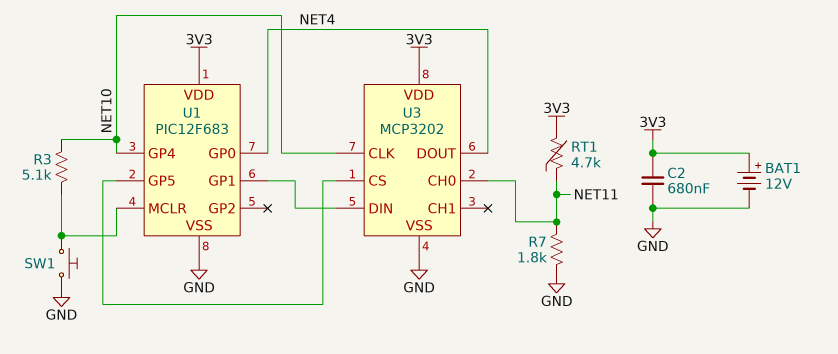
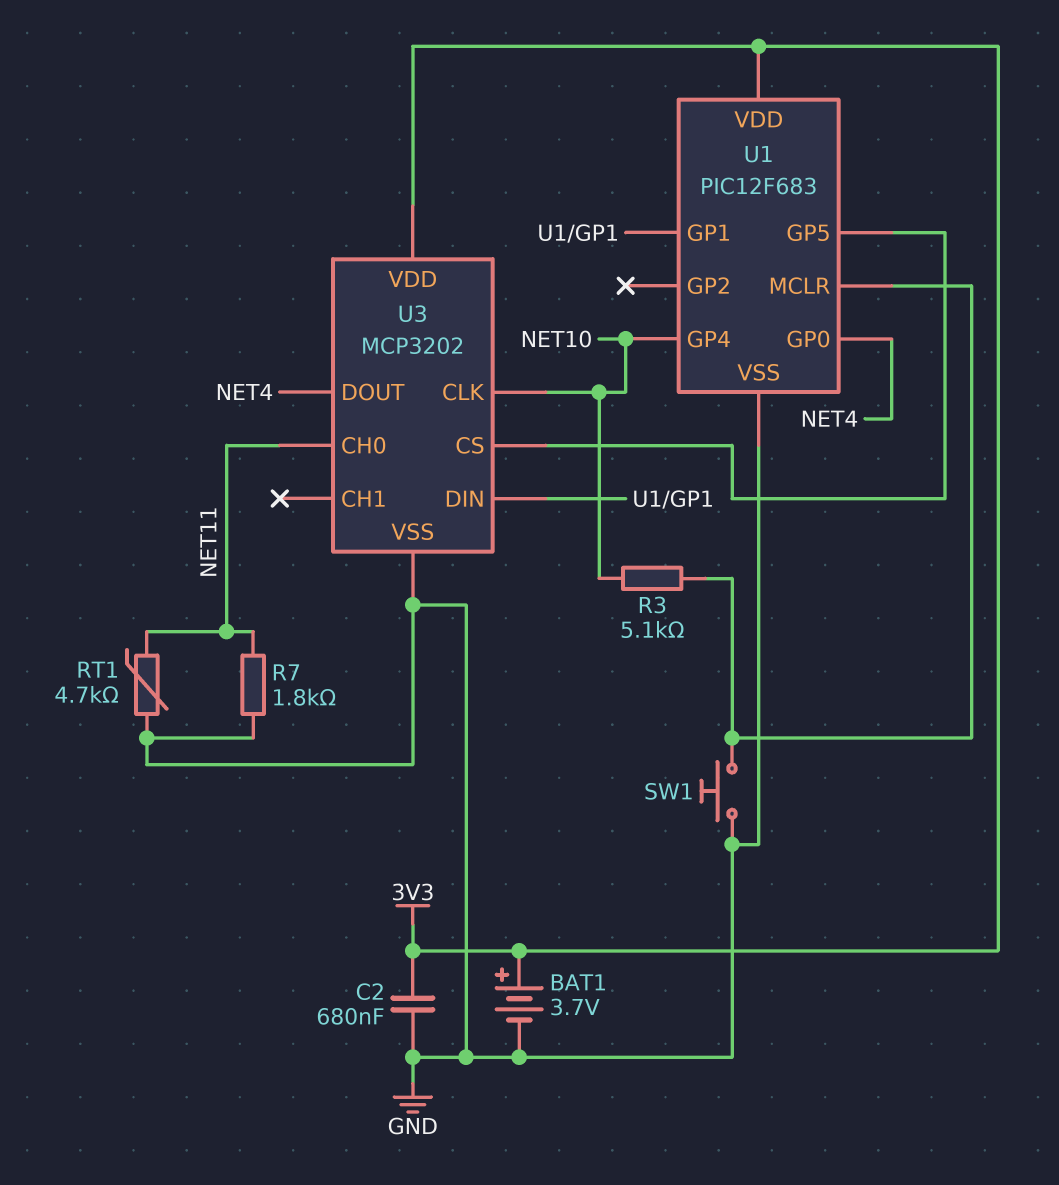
BAT1: 12V (plus 3V3, minus GND) -> 3.7V (plus 3V3, minus GND)
RT1: 4.7k (3V3, NET11) -> 4.7k (GND, NET11)

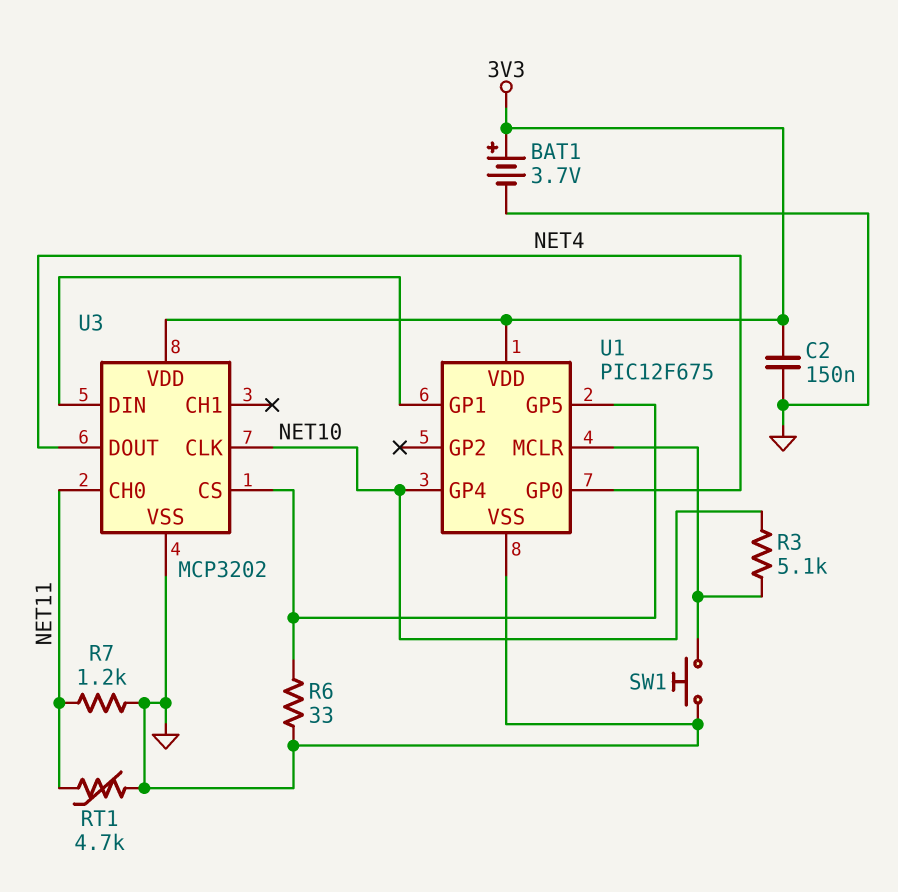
C2: 680nF (3V3, GND) -> 150nF (3V3, GND)
R6: none -> 33 (GND, U1/GP5)
R7: 1.8k (GND, NET11) -> 1.2k (GND, NET11)
U1: PIC12F683 -> PIC12F675

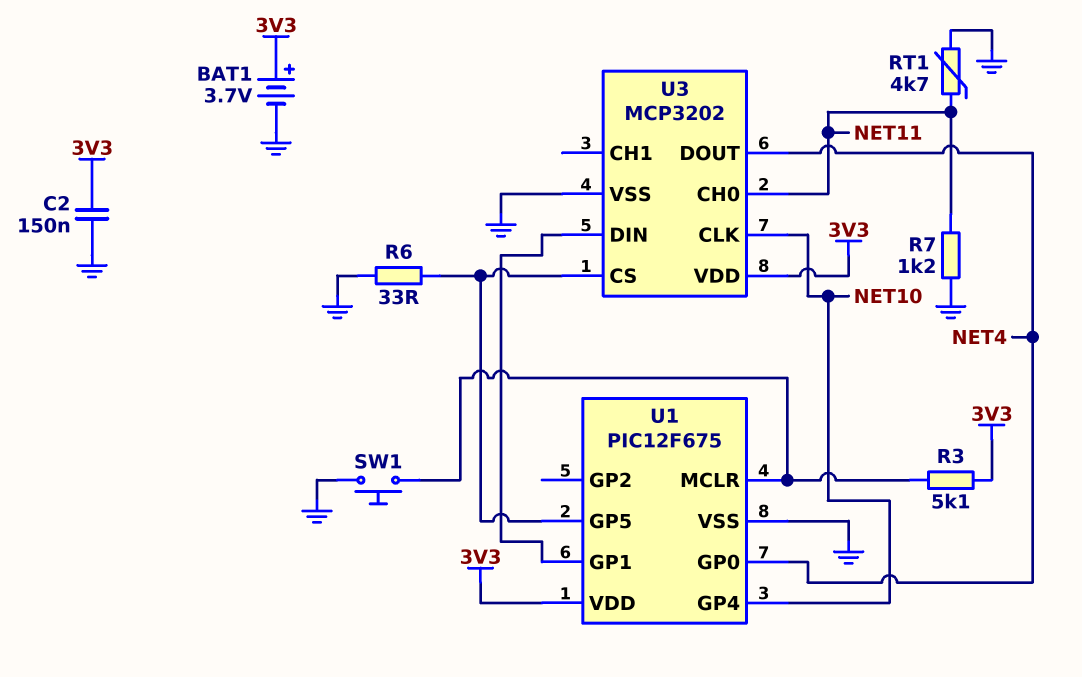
R3: 5.1k (NET10, U1/MCLR) -> 5.1k (3V3, U1/MCLR)

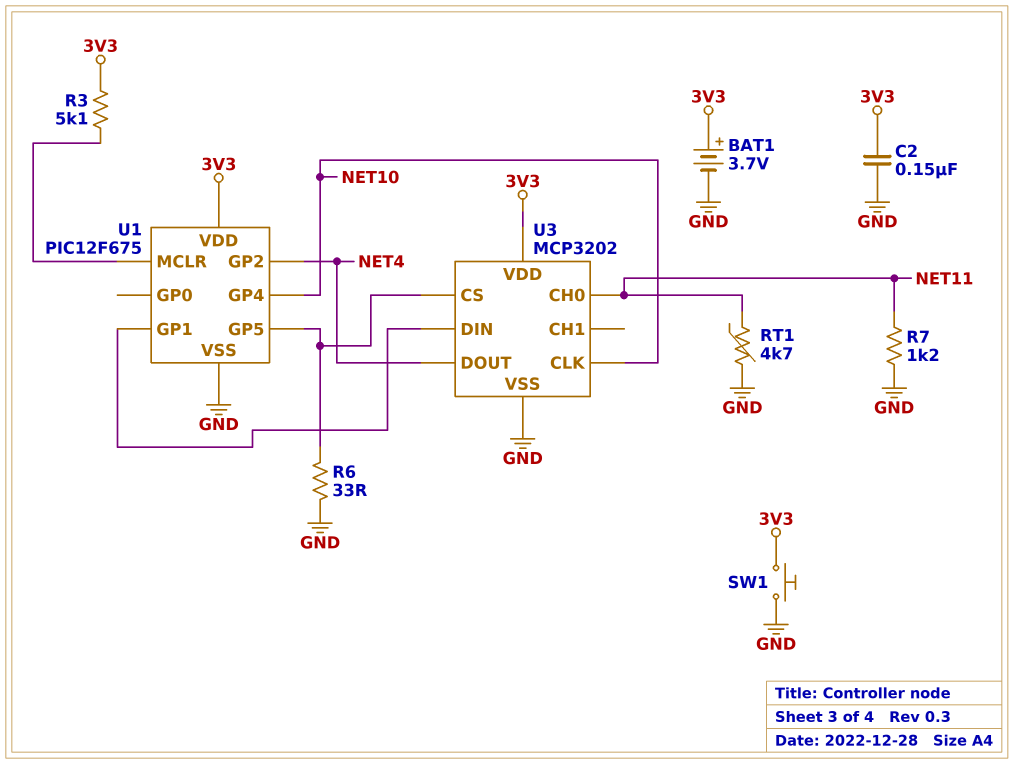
SW1: button (GND, U1/MCLR) -> button (3V3, GND)
U1 pin GP0: NET4 -> none
U1 pin GP2: none -> NET4

